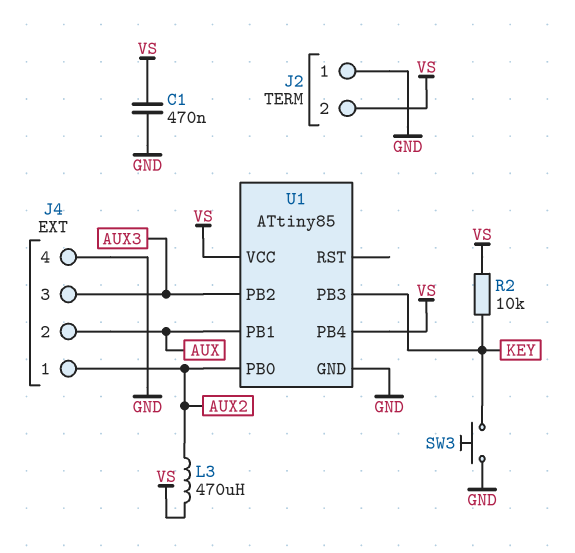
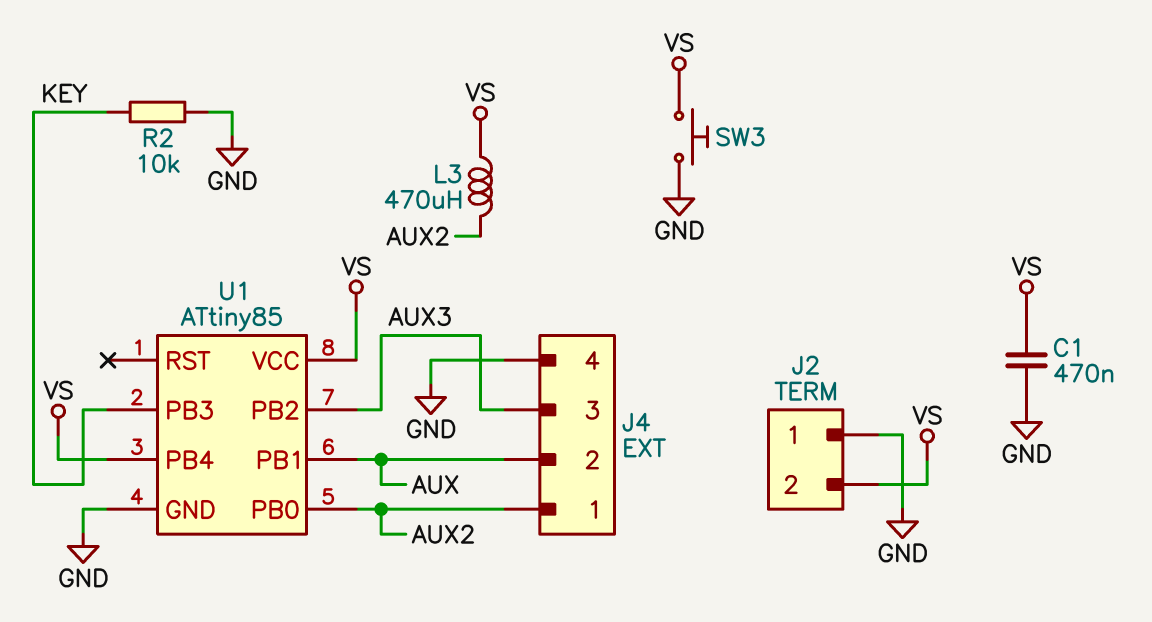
R2: 10k (KEY, VS) -> 10k (GND, KEY)
SW3: button (GND, KEY) -> button (GND, VS)

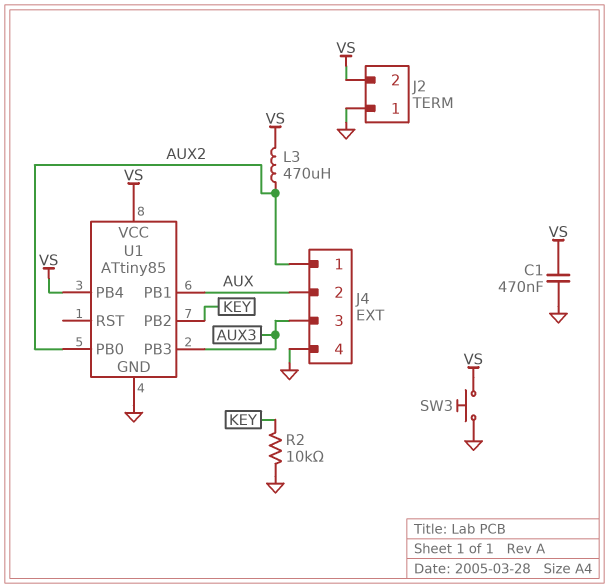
U1 pin PB2: AUX3 -> KEY
U1 pin PB3: KEY -> AUX3

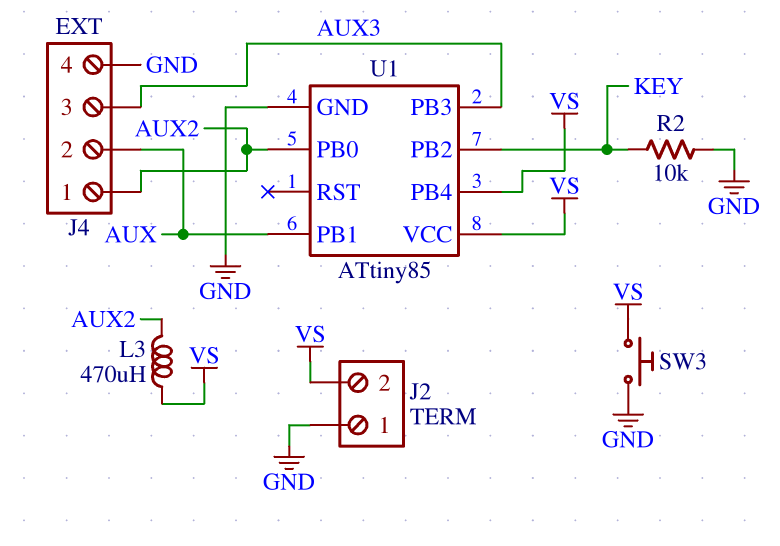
C1: 470nF (GND, VS) -> none

